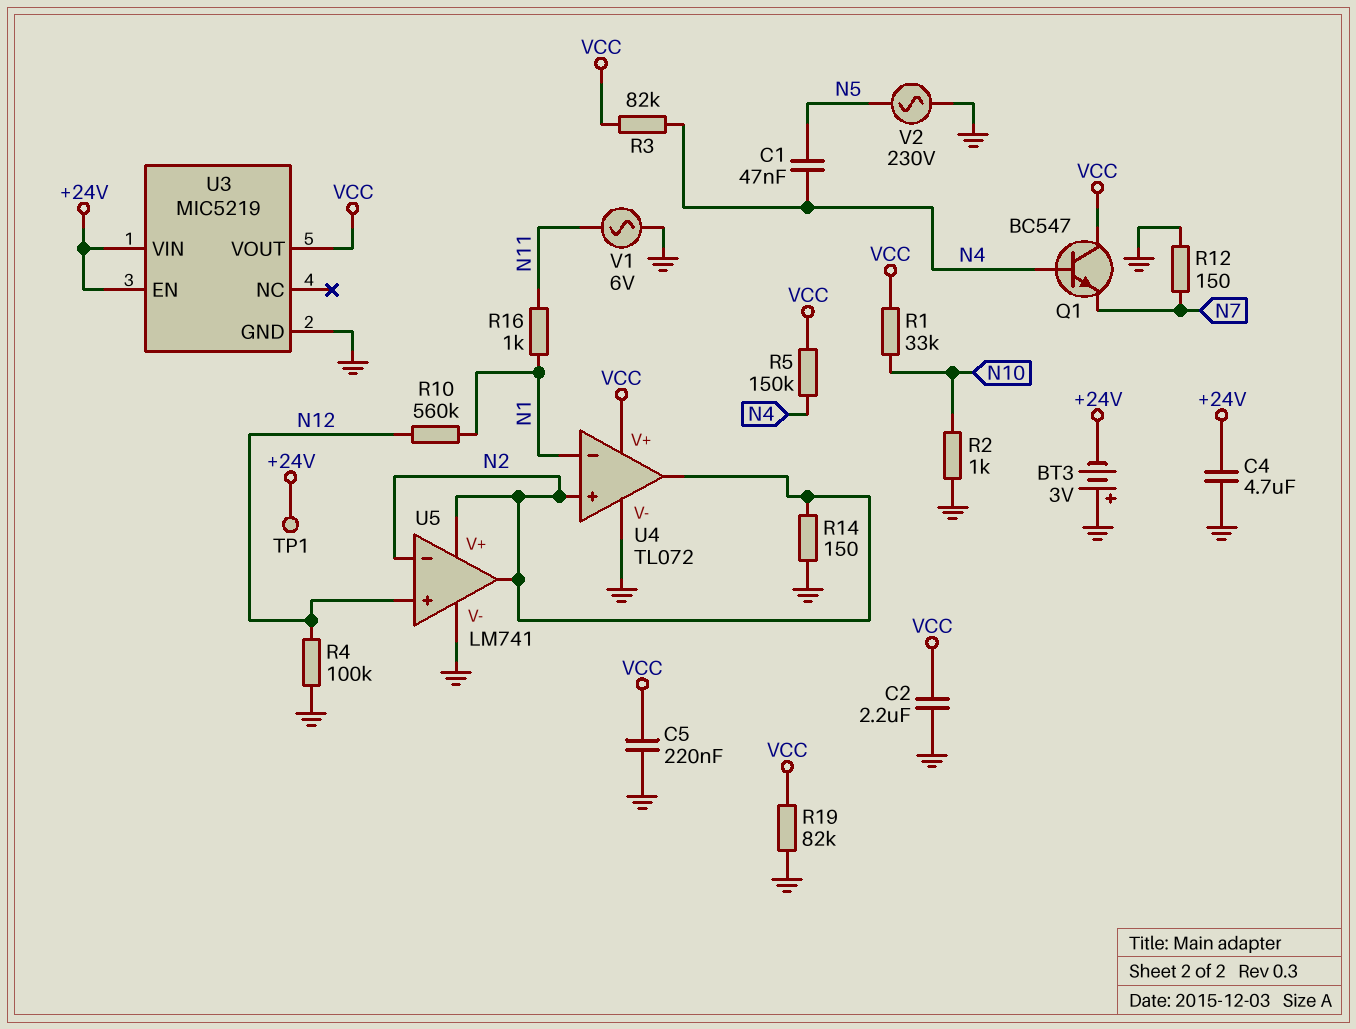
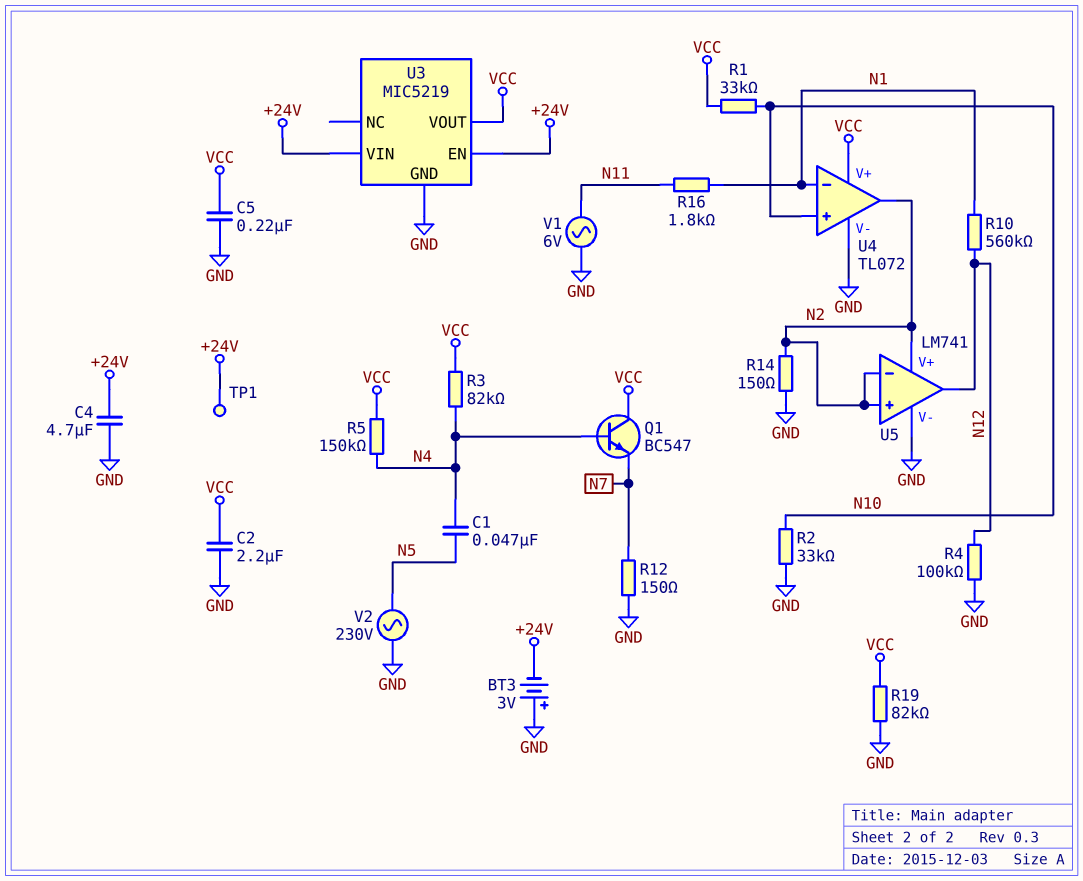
R2: 1k (GND, N10) -> 33k (GND, N10)
R16: 1k (N1, N11) -> 1.8k (N1, N11)
U4 pin in+: N2 -> N10
U5 pin in+: N12 -> N2
U5 pin out: N2 -> N12

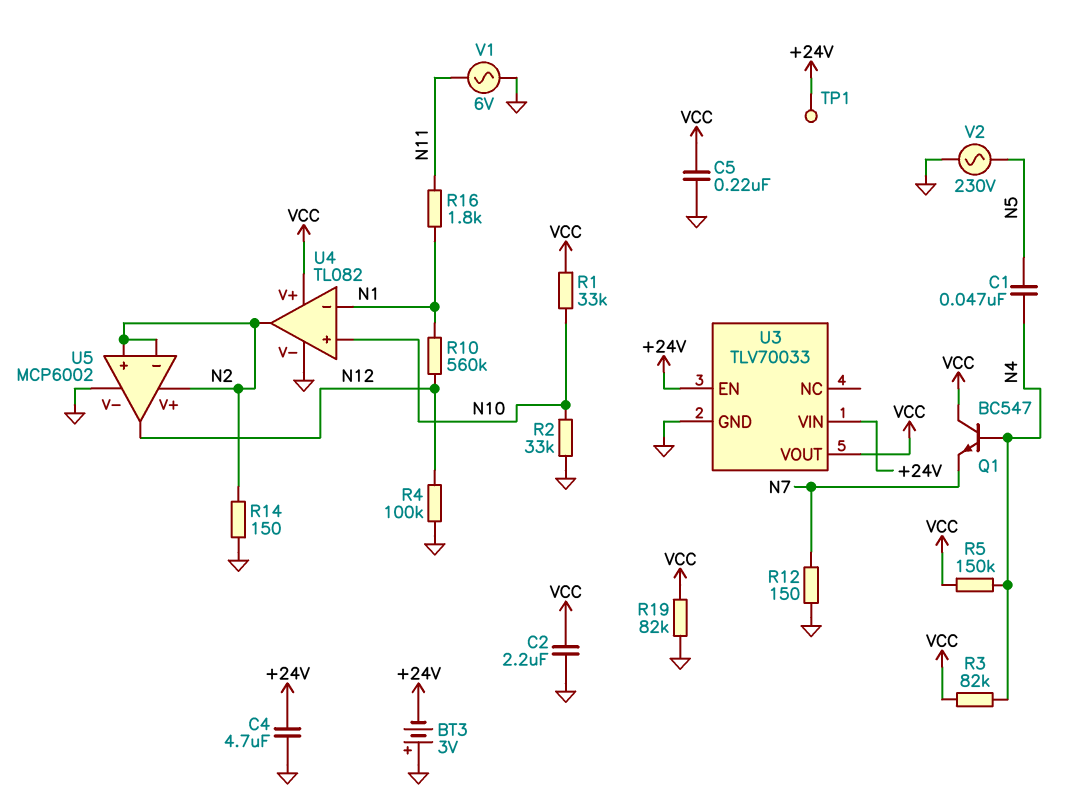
U3: MIC5219 -> TLV70033
U4: TL072 -> TL082
U5: LM741 -> MCP6002

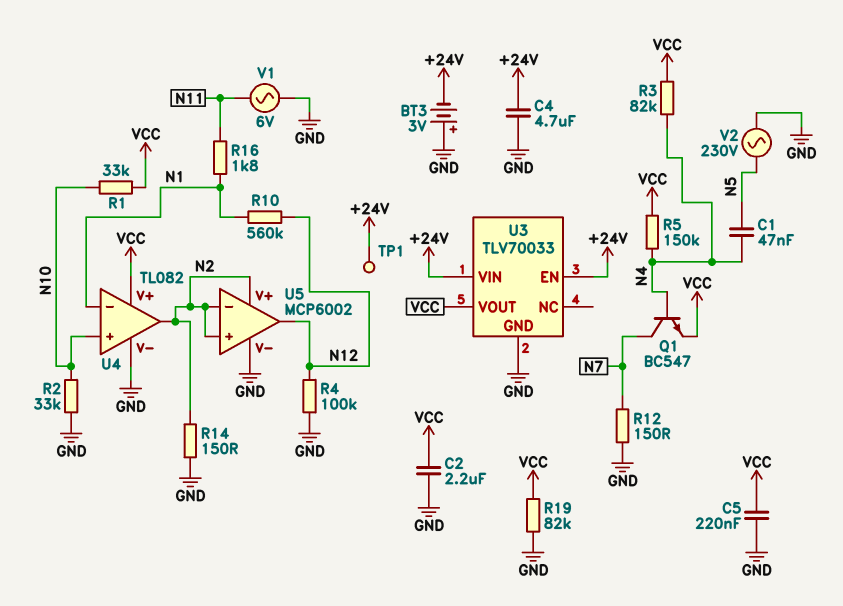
Q1: NPN BC547 (B N4, C VCC, E N7) -> NPN BC547 (B N4, C N7, E VCC)

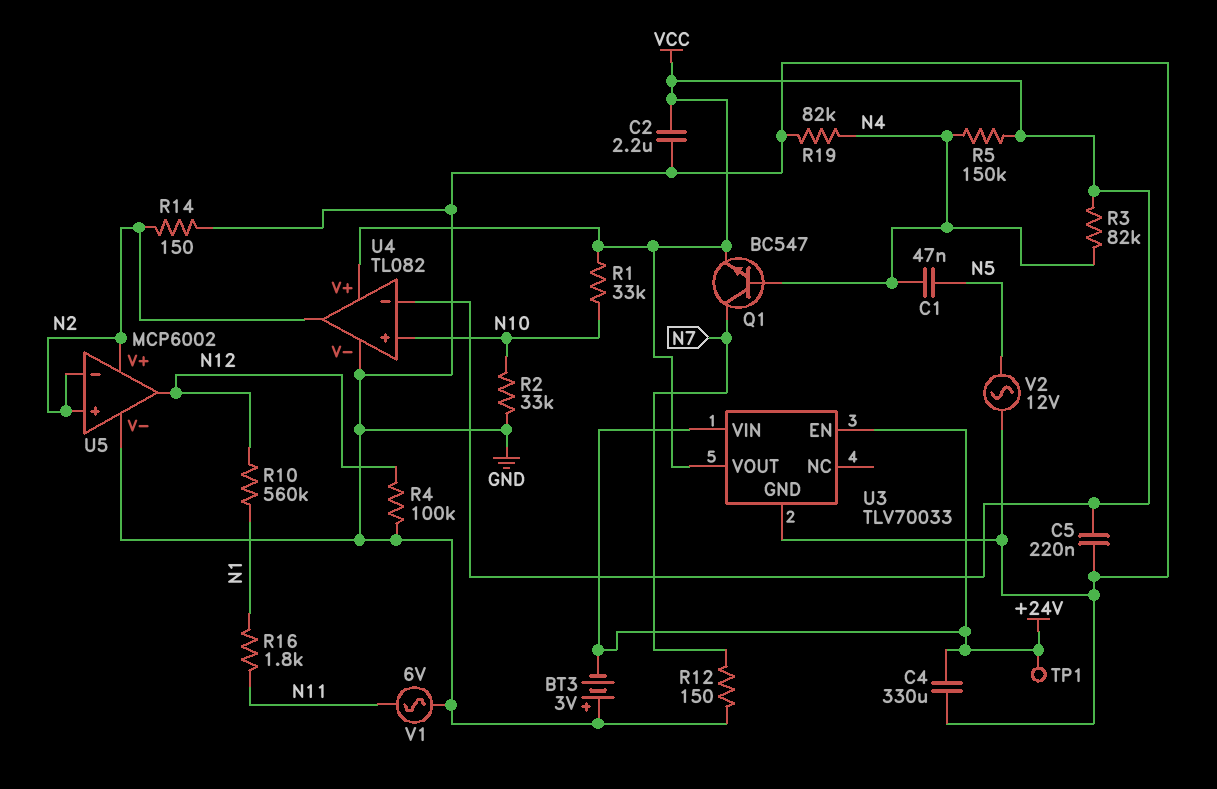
C4: 4.7uF (+24V, GND) -> 330uF (+24V, GND)
R19: 82k (GND, VCC) -> 82k (GND, N4)
U4 pin in-: N1 -> VCC
V2: AC 230V (GND, N5) -> AC 12V (GND, N5)

